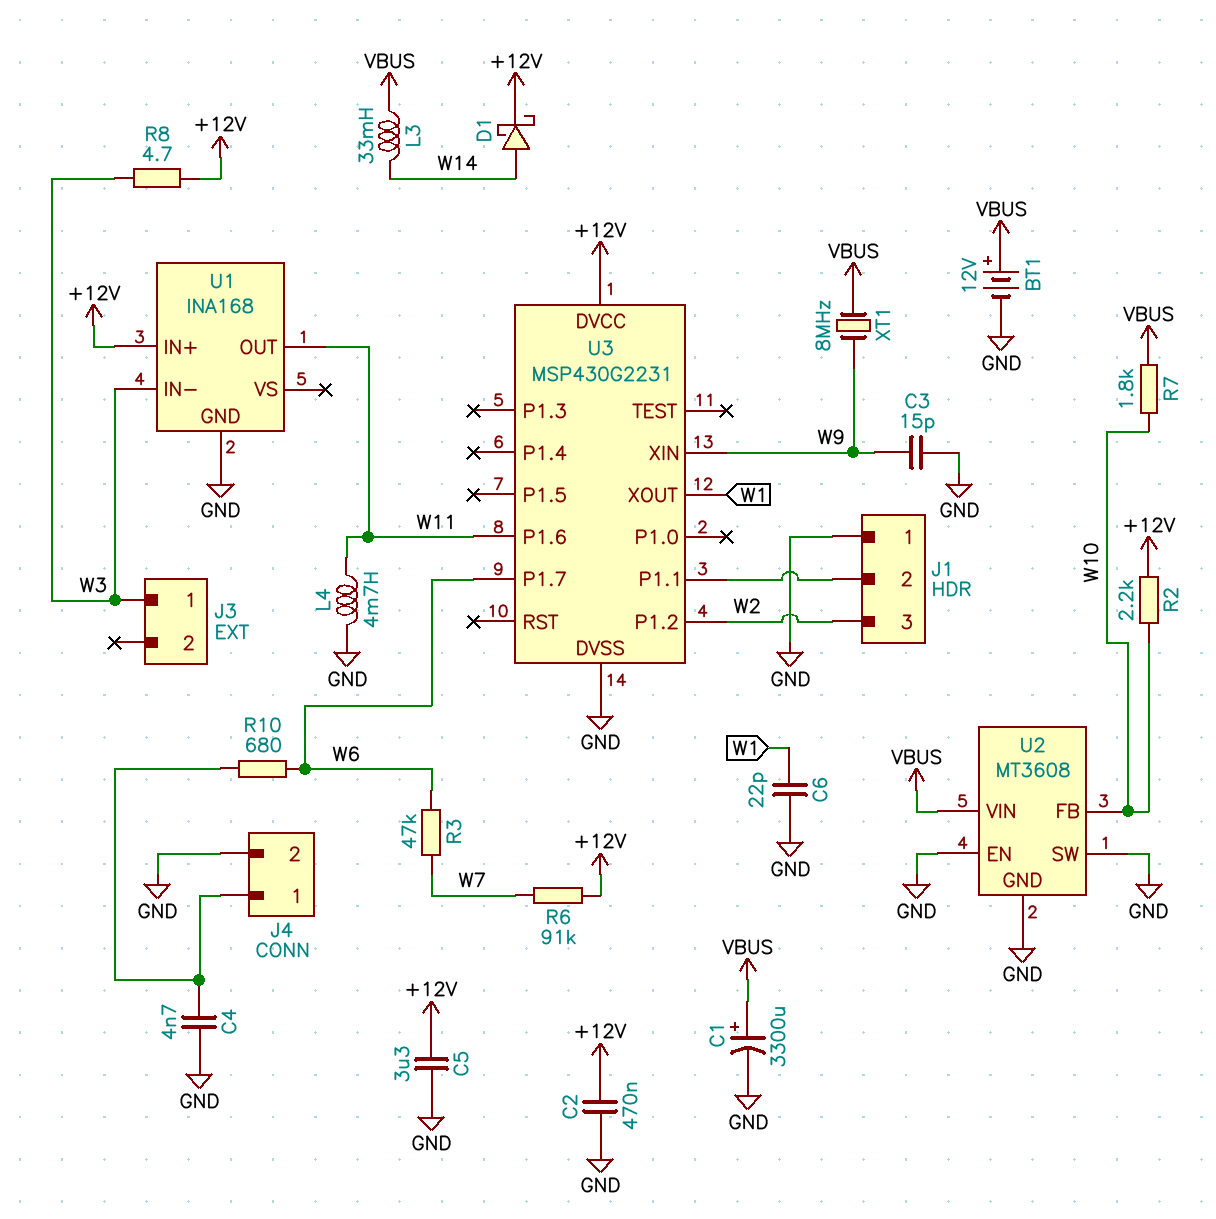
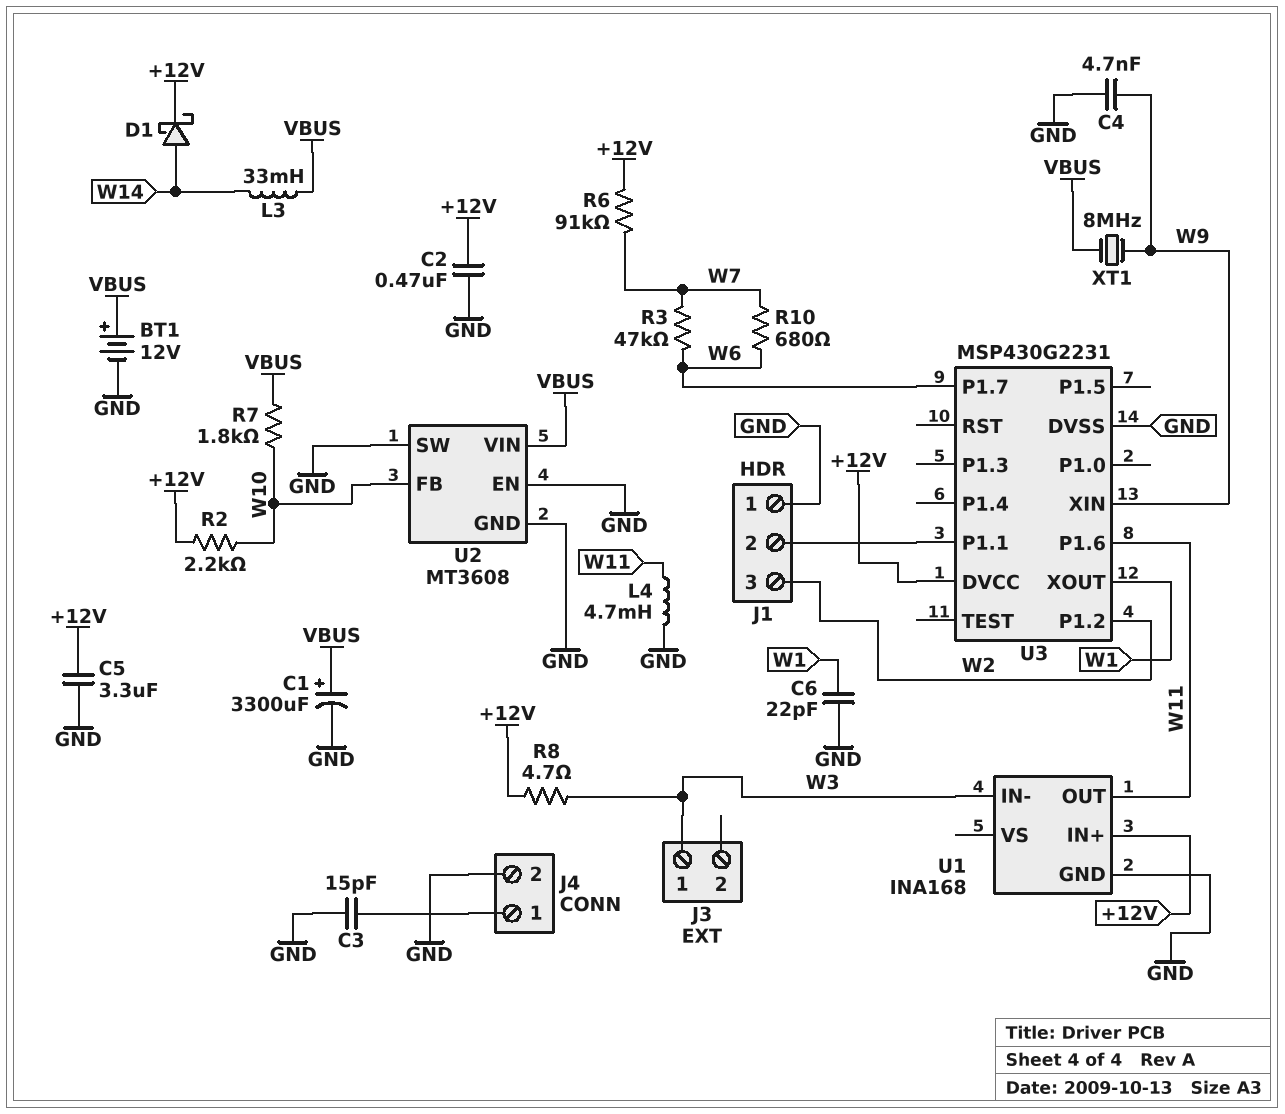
C3: 15pF (GND, W9) -> 15pF (GND, J4/1)
C4: 4.7nF (GND, J4/1) -> 4.7nF (GND, W9)
R10: 680 (J4/1, W6) -> 680 (W6, W7)

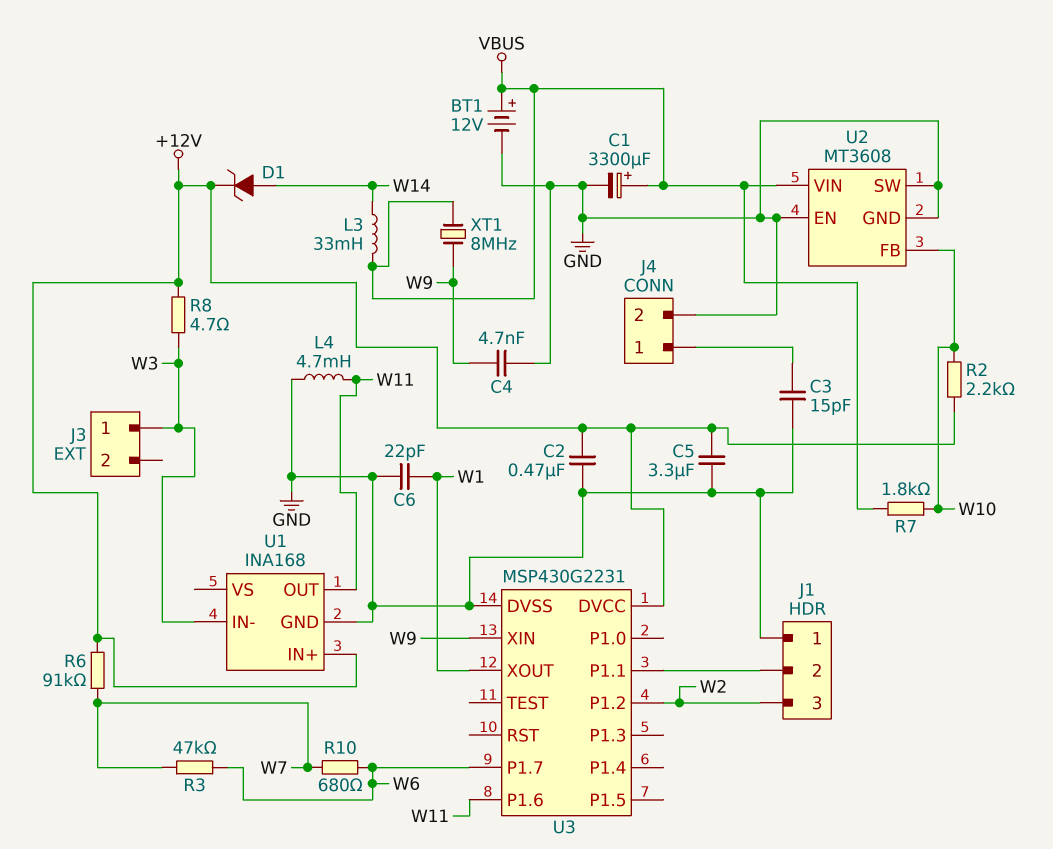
D1: schottky (A W14, K +12V) -> zener (A W14, K +12V)

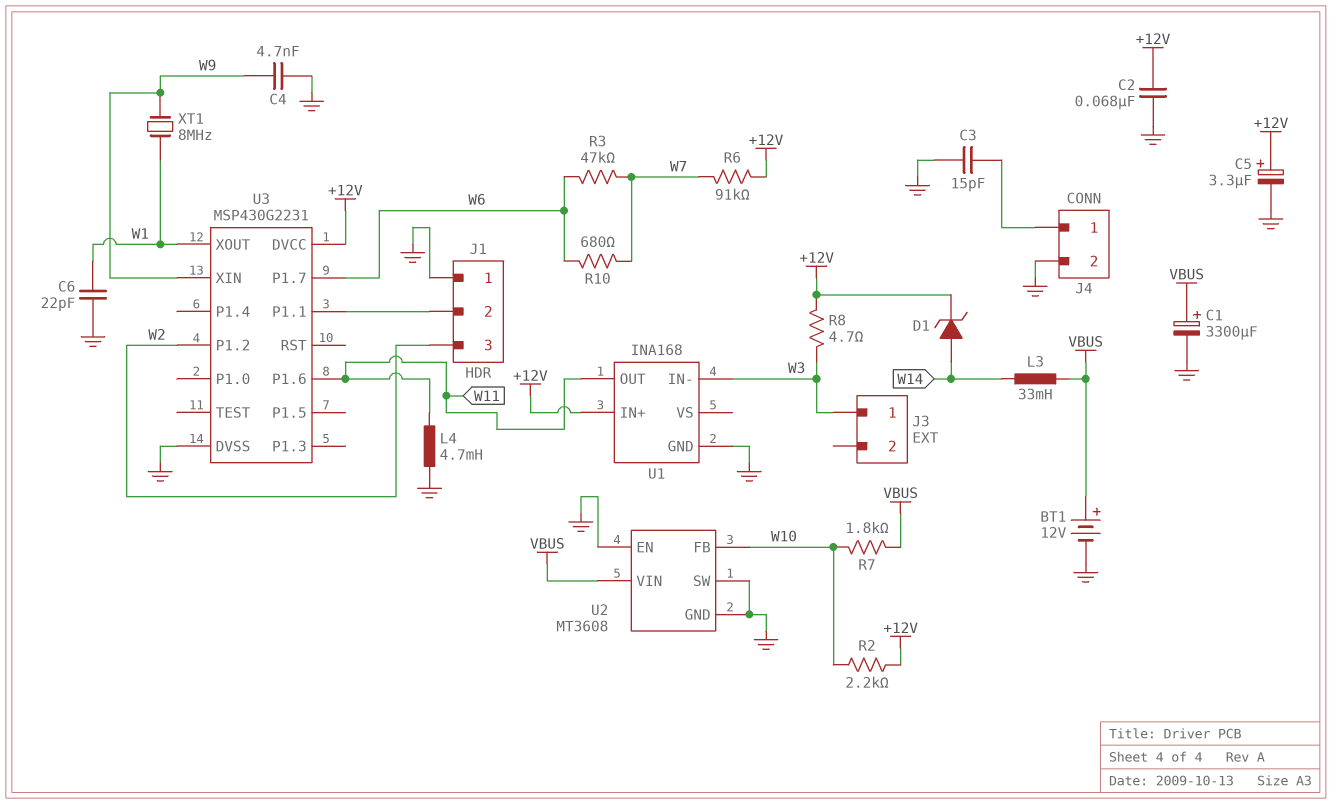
C2: 470nF (+12V, GND) -> 68nF (+12V, GND)
C5: 3.3uF (+12V, GND) -> 3.3uF (plus +12V, minus GND)
XT1: 8MHz (VBUS, W9) -> 8MHz (W1, W9)

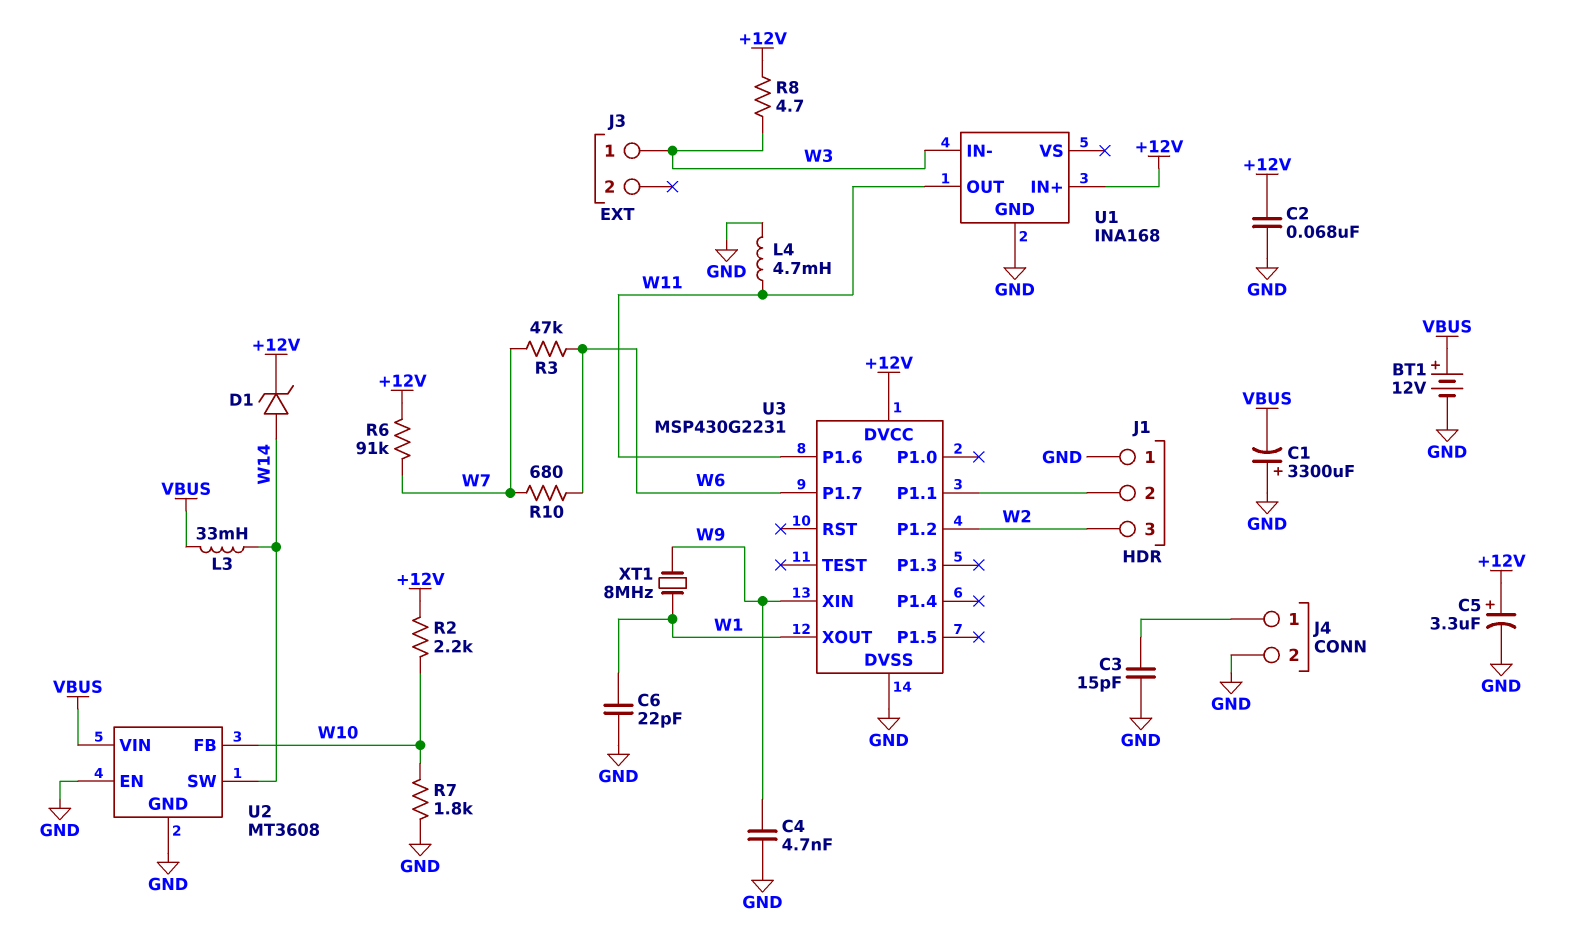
C1: 3300uF (plus VBUS, minus GND) -> 3300uF (plus GND, minus VBUS)
R7: 1.8k (VBUS, W10) -> 1.8k (GND, W10)
U2 pin SW: GND -> W14

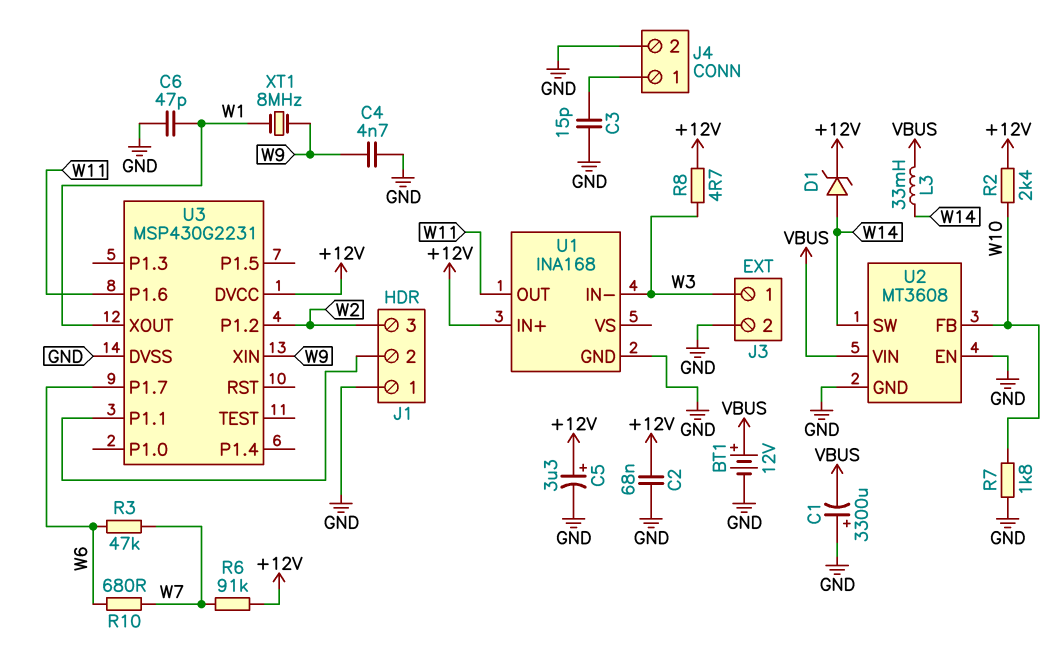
C6: 22pF (GND, W1) -> 47pF (GND, W1)
J3 pin 2: none -> GND
L4: 4.7mH (GND, W11) -> none
R2: 2.2k (+12V, W10) -> 2.4k (+12V, W10)

